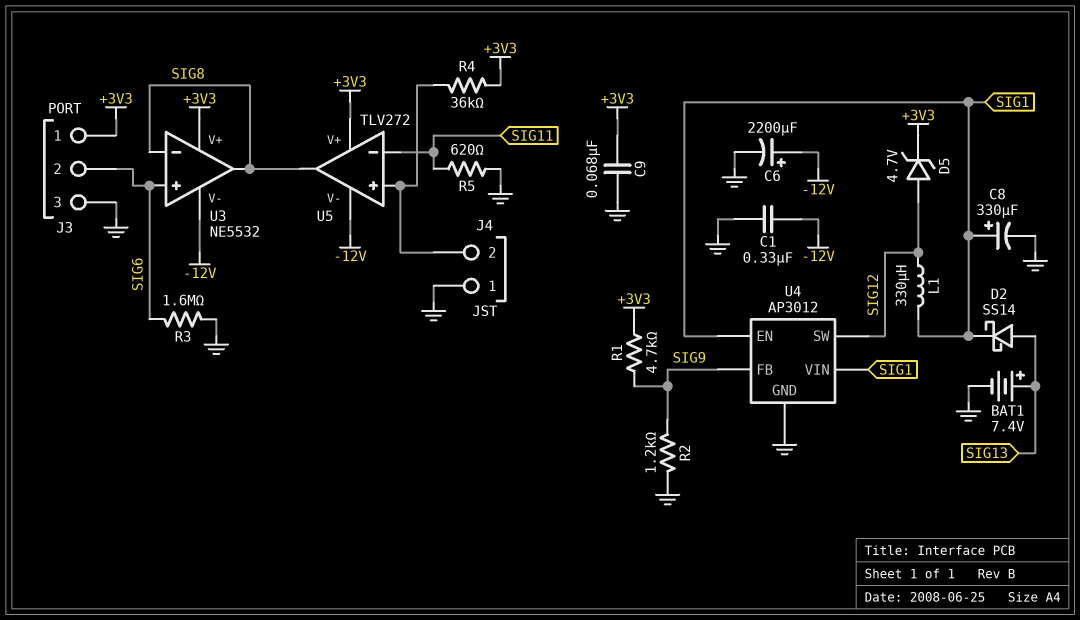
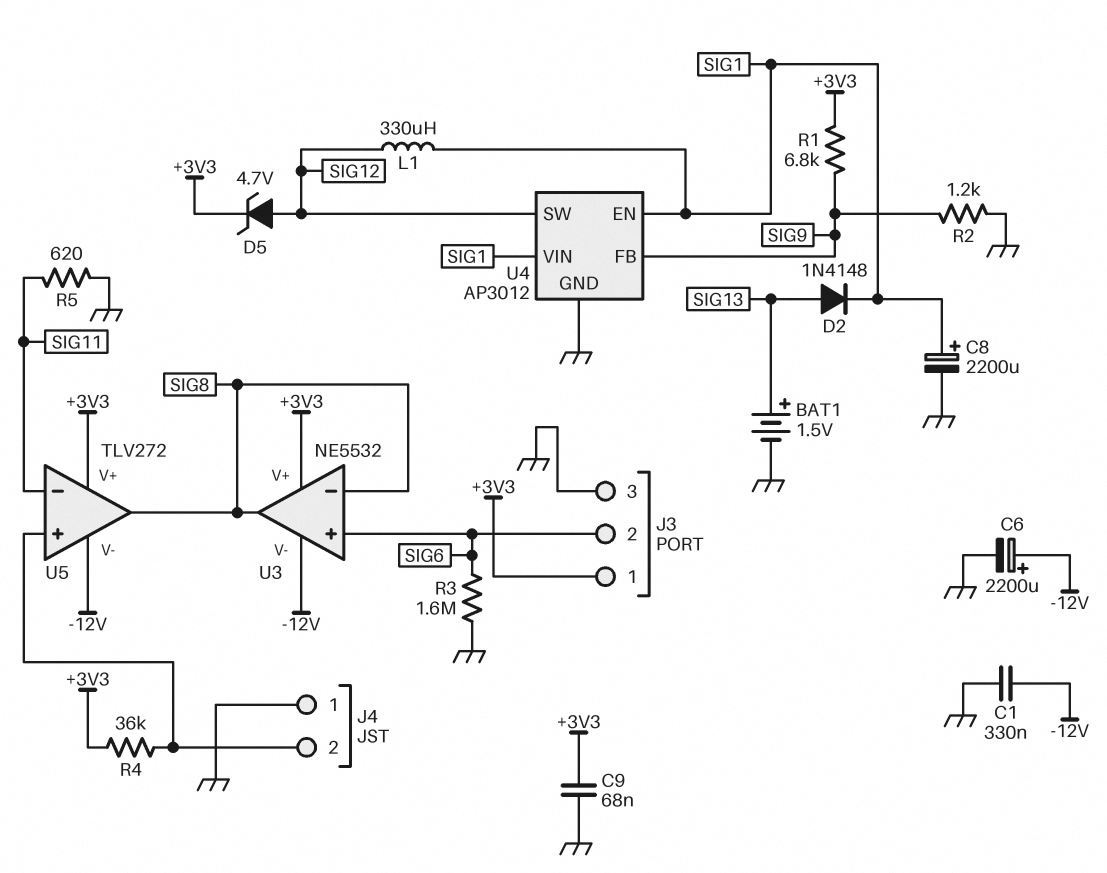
BAT1: 7.4V (plus SIG13, minus GND) -> 1.5V (plus SIG13, minus GND)
C8: 330uF (plus SIG1, minus GND) -> 2200uF (plus SIG1, minus GND)
D2: schottky SS14 (A SIG13, K SIG1) -> diode 1N4148 (A SIG13, K SIG1)
R1: 4.7k (+3V3, SIG9) -> 6.8k (+3V3, SIG9)

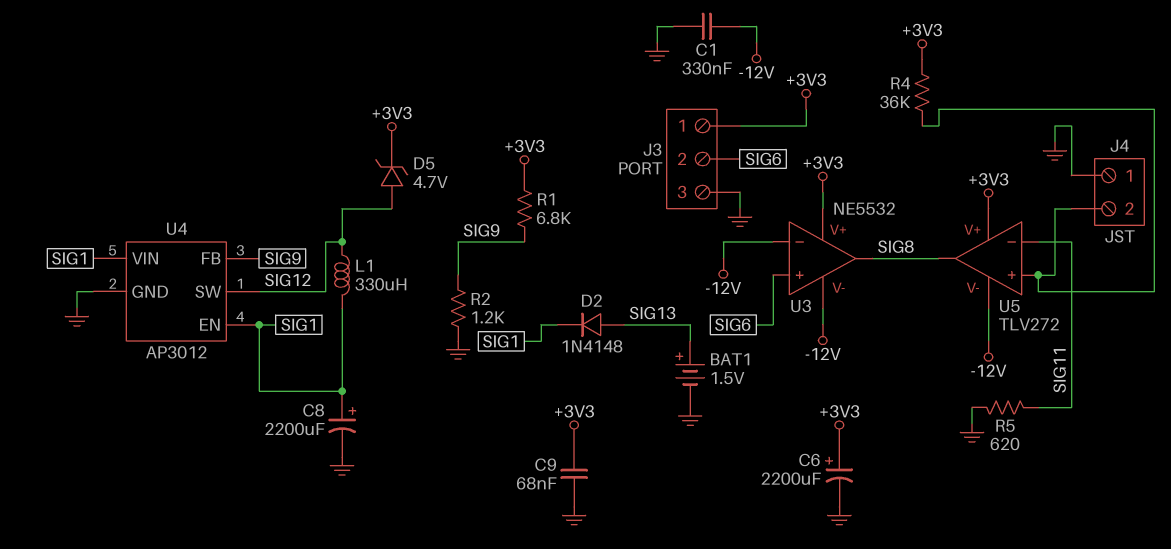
C6: 2200uF (plus -12V, minus GND) -> 2200uF (plus +3V3, minus GND)
R3: 1.6M (GND, SIG6) -> none
U3 pin in-: SIG8 -> -12V

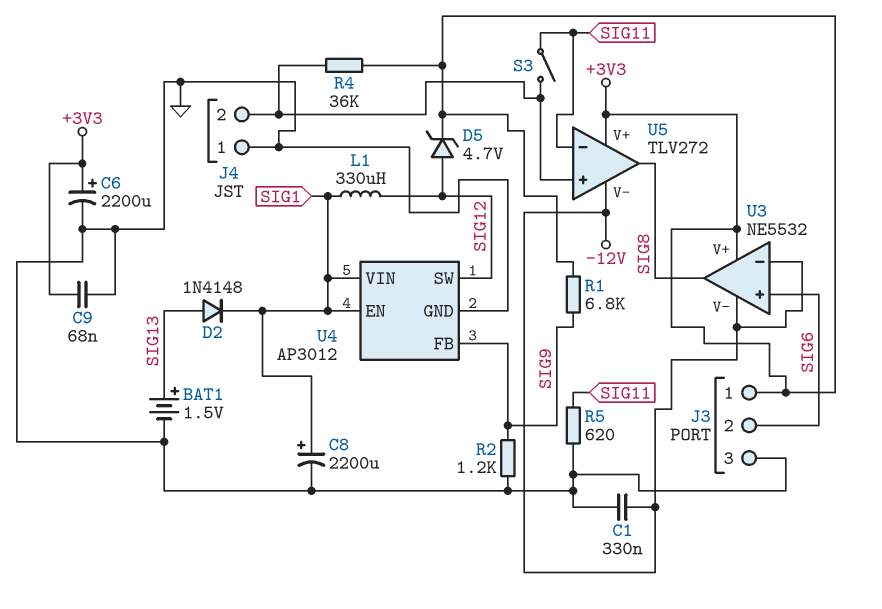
S3: none -> switch (J4/2, SIG11)

